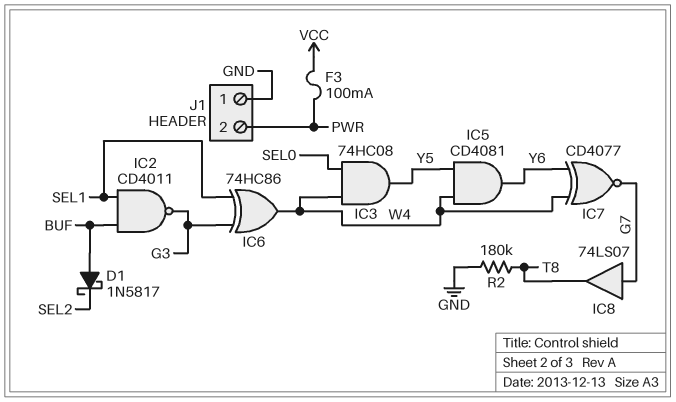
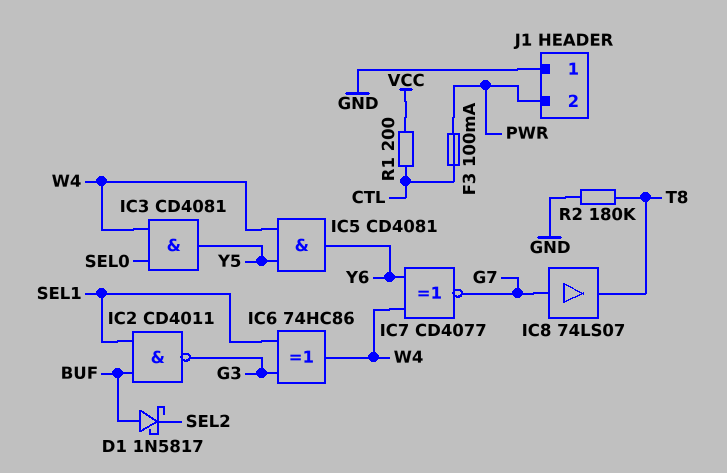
F3: 100mA (PWR, VCC) -> 100mA (CTL, PWR)
IC3: AND 74HC08 (in SEL0, in W4, out Y5) -> AND CD4081 (in SEL0, in W4, out Y5)
R1: none -> 200 (CTL, VCC)

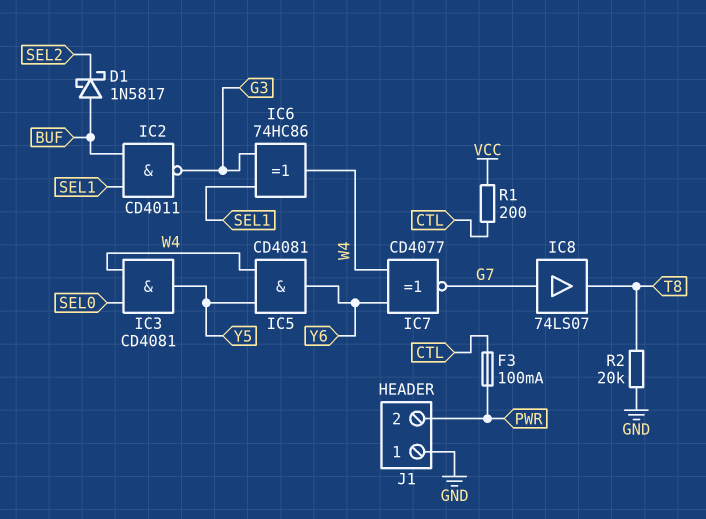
R2: 180k (GND, T8) -> 20k (GND, T8)

